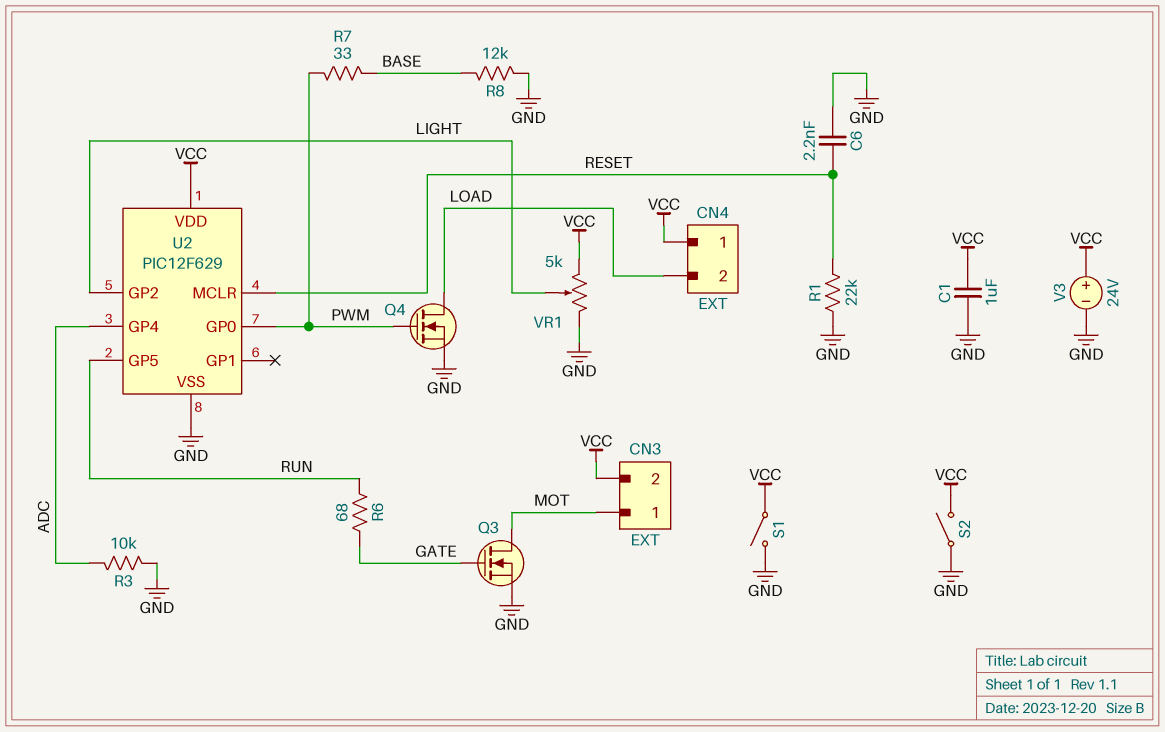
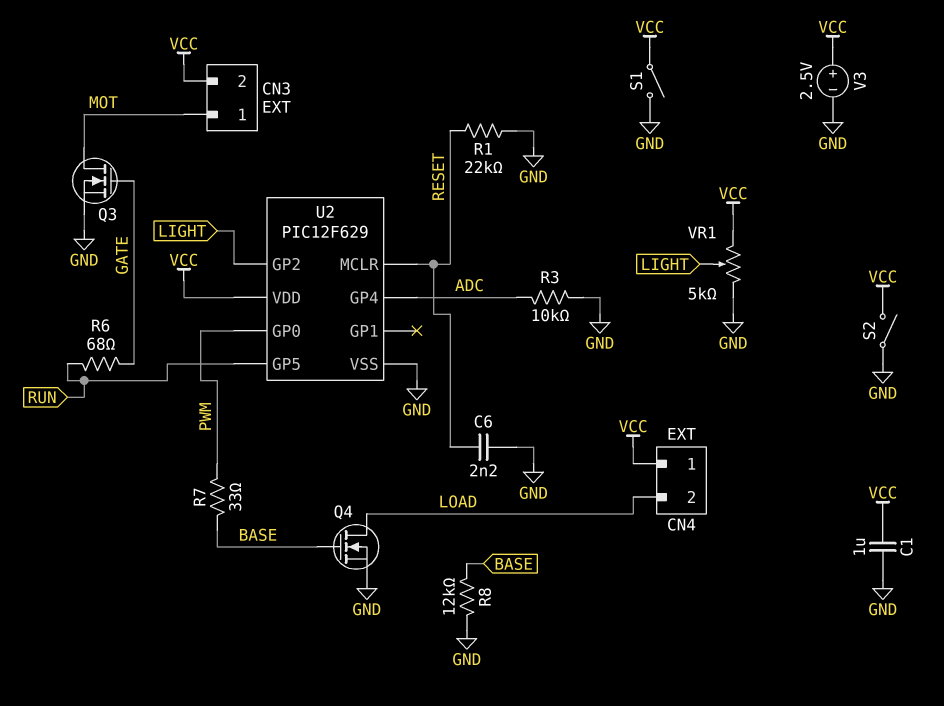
Q4: NMOS (G PWM, D LOAD, S GND) -> NMOS (G BASE, D LOAD, S GND)
V3: 24V (plus VCC, minus GND) -> 2.5V (plus VCC, minus GND)

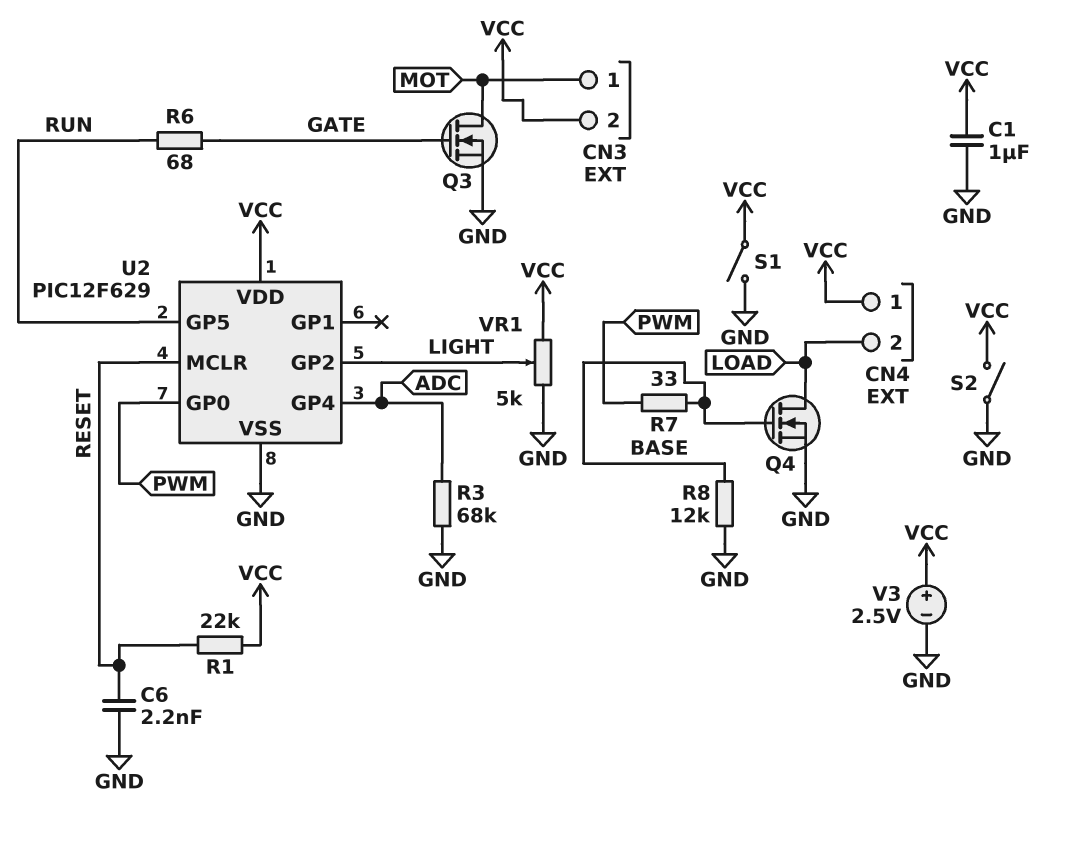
R1: 22k (GND, RESET) -> 22k (RESET, VCC)
R3: 10k (ADC, GND) -> 68k (ADC, GND)

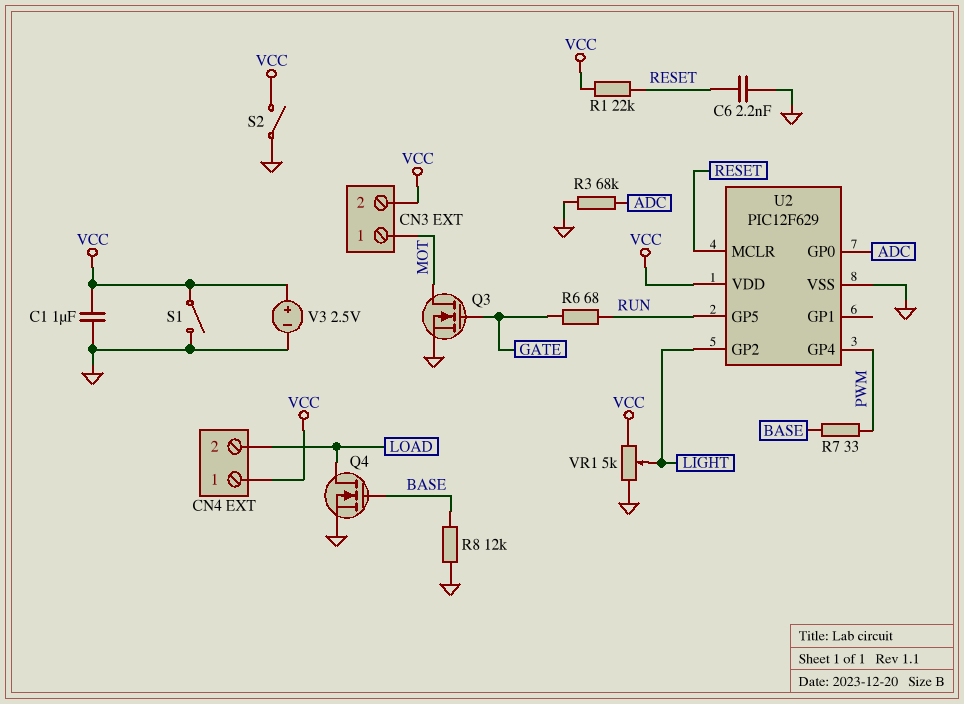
U2 pin GP0: PWM -> ADC
U2 pin GP4: ADC -> PWM

